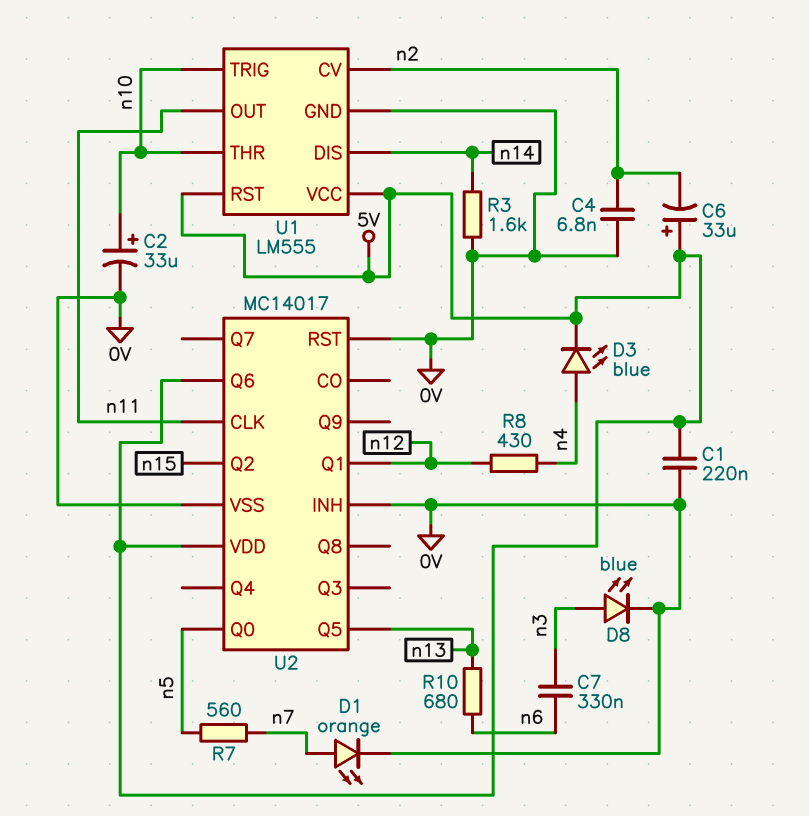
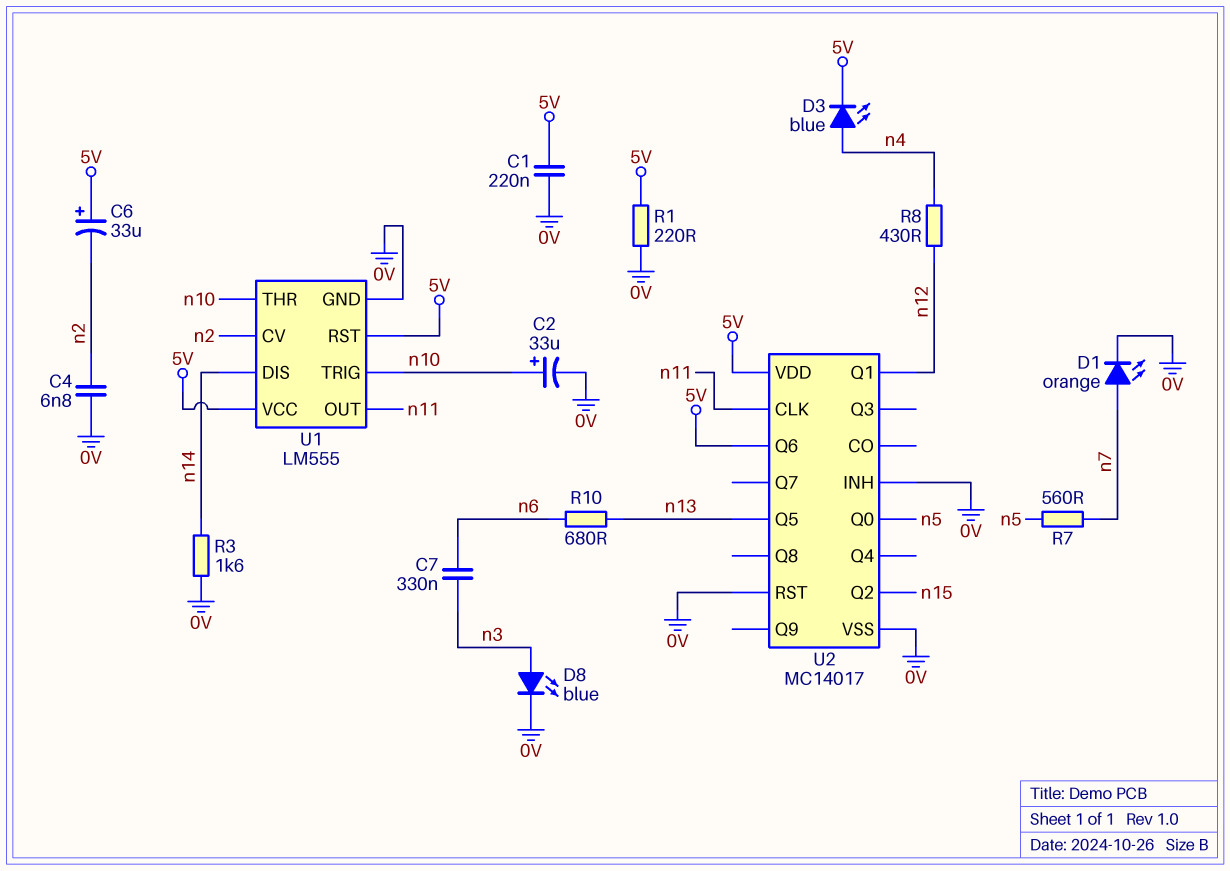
R1: none -> 220 (0V, 5V)

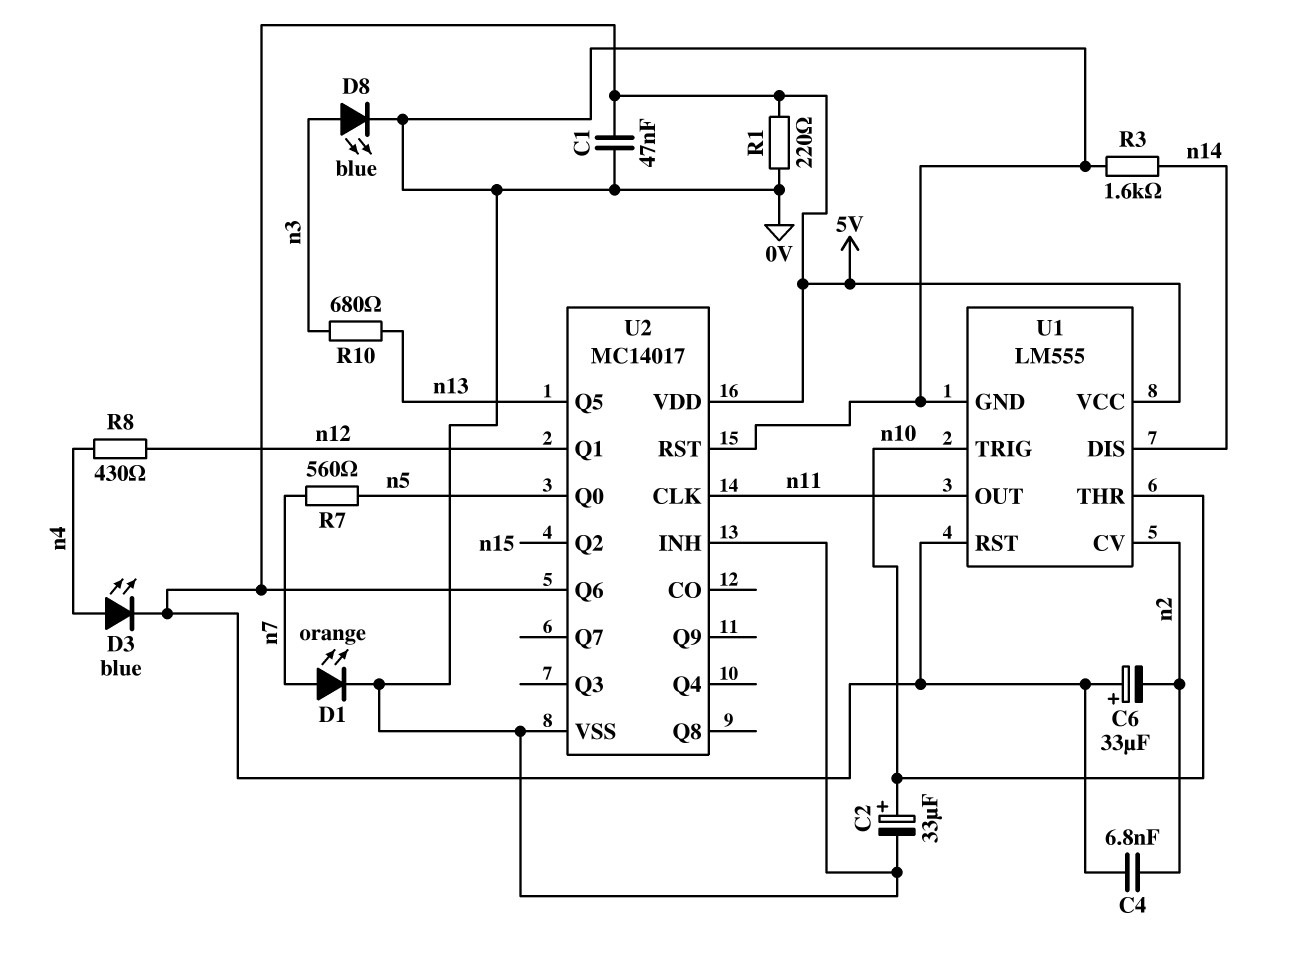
C1: 220nF (0V, 5V) -> 47nF (0V, 5V)
C4: 6.8nF (0V, n2) -> 6.8nF (5V, n2)
C7: 330nF (n3, n6) -> none
R10: 680 (n6, n13) -> 680 (n3, n13)

